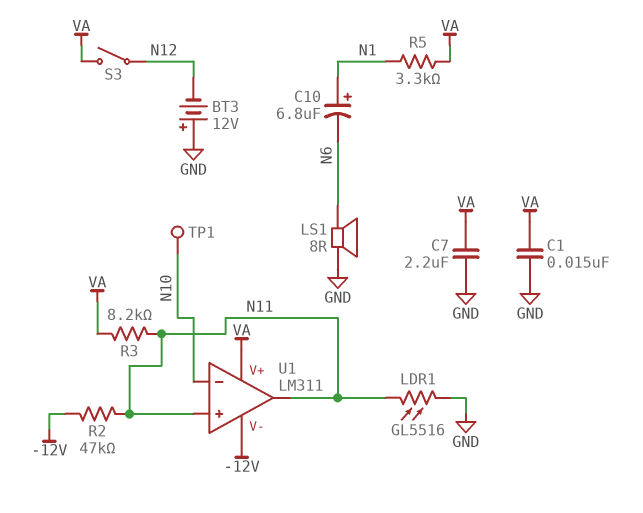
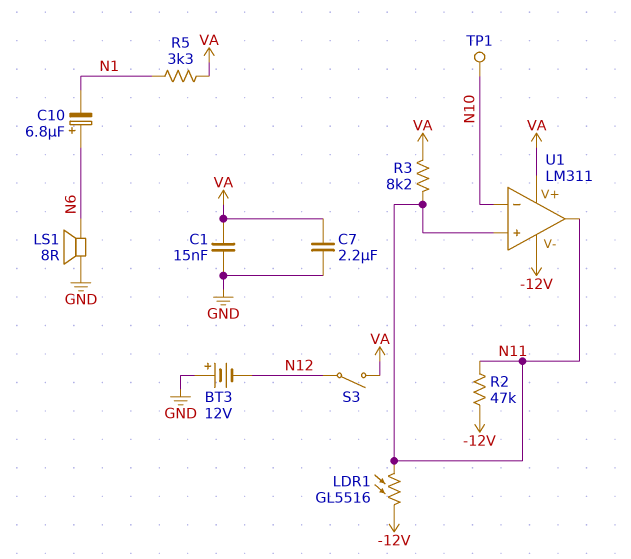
C10: 6.8uF (plus N1, minus N6) -> 6.8uF (plus N6, minus N1)
LDR1: GL5516 (GND, N11) -> GL5516 (-12V, N11)

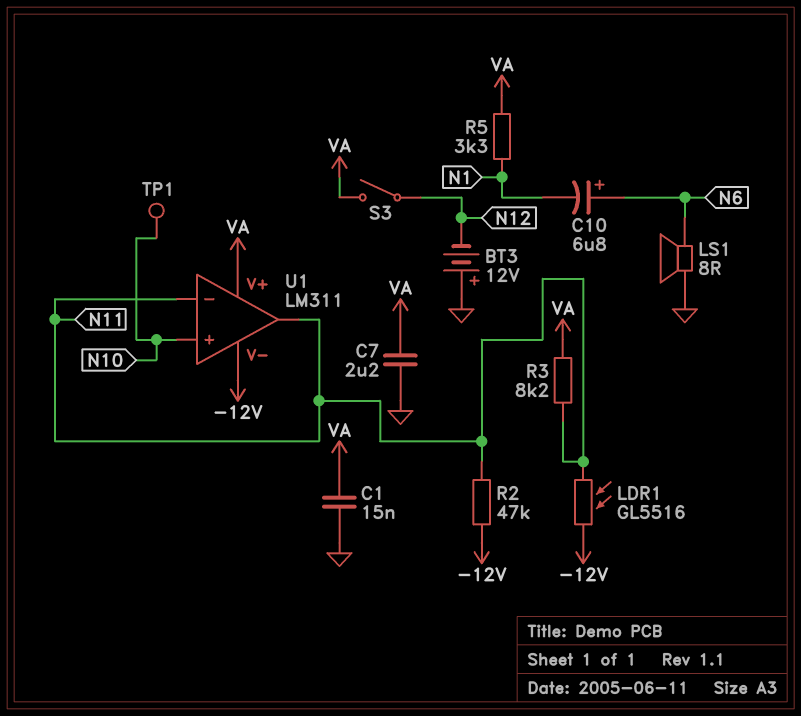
U1 pin in+: N11 -> N10
U1 pin in-: N10 -> N11

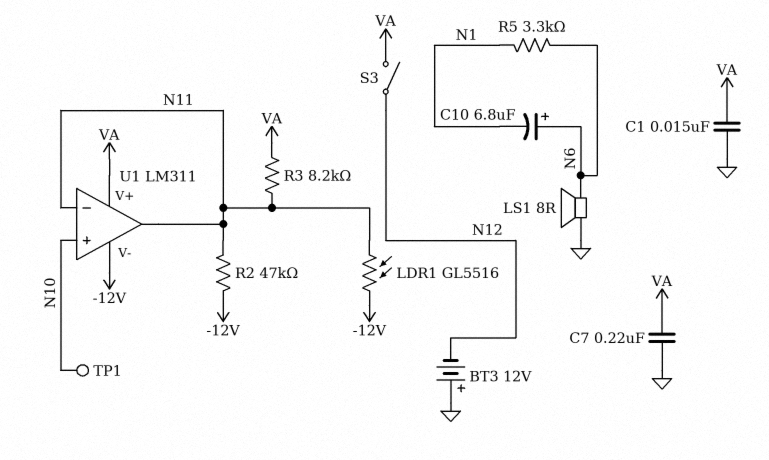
C7: 2.2uF (GND, VA) -> 220nF (GND, VA)
R5: 3.3k (N1, VA) -> 3.3k (N1, N6)

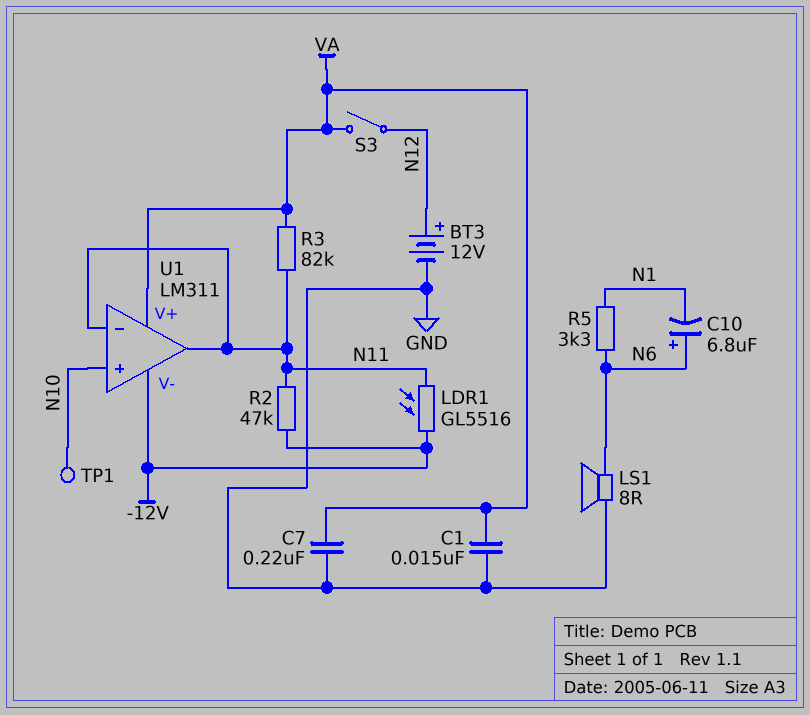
BT3: 12V (plus GND, minus N12) -> 12V (plus N12, minus GND)
R3: 8.2k (N11, VA) -> 82k (N11, VA)

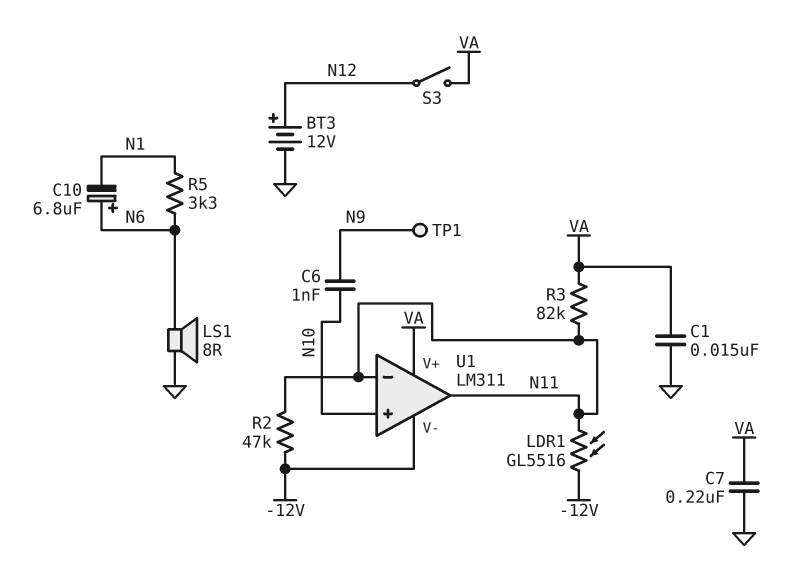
C6: none -> 1nF (N9, N10)
TP1: test point (N10) -> test point (N9)

